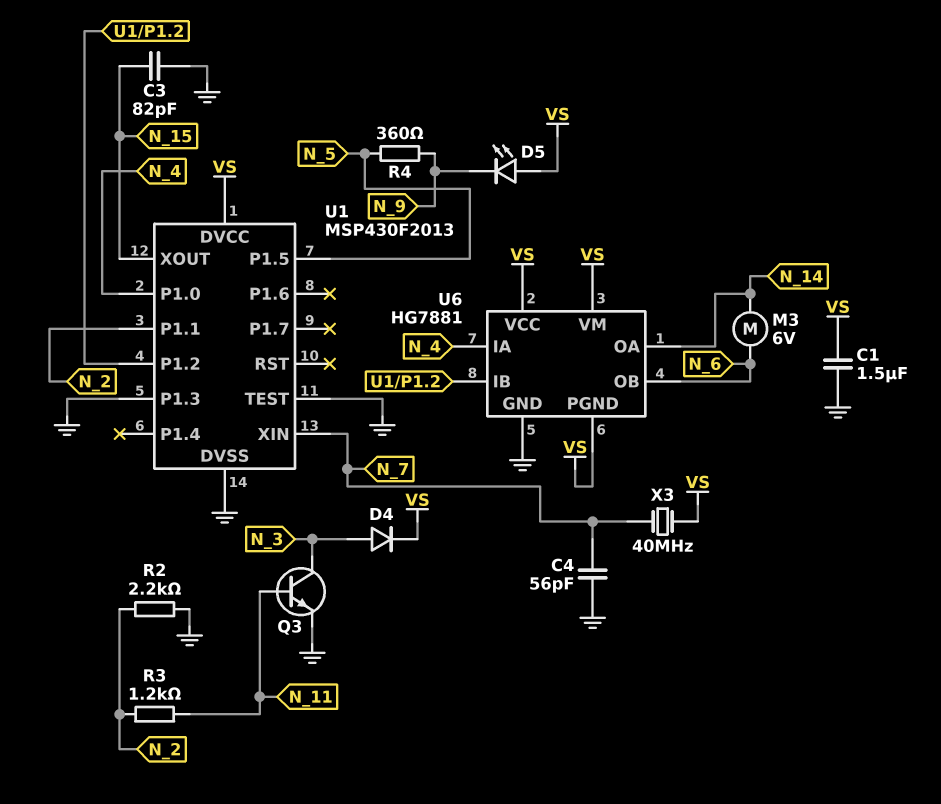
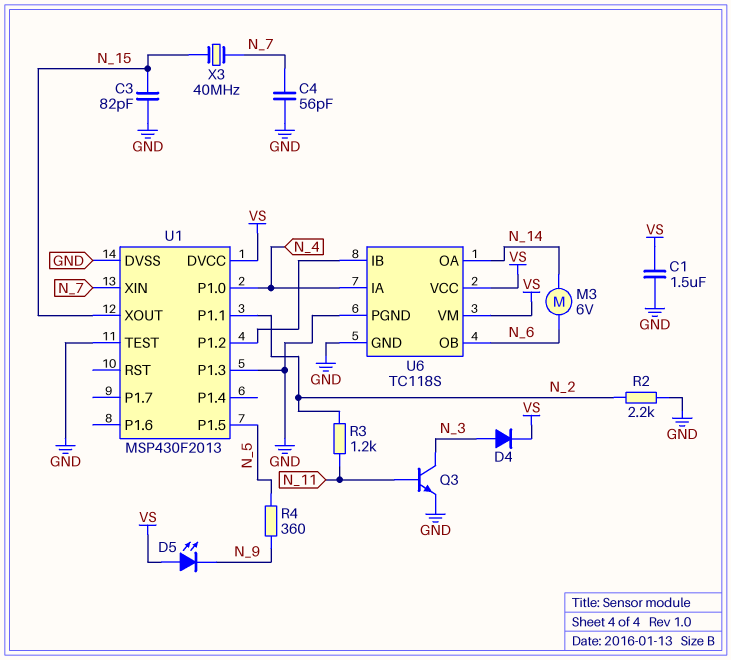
U6: HG7881 -> TC118S
U6 pin PGND: VS -> GND
X3: 40MHz (N_7, VS) -> 40MHz (N_7, N_15)

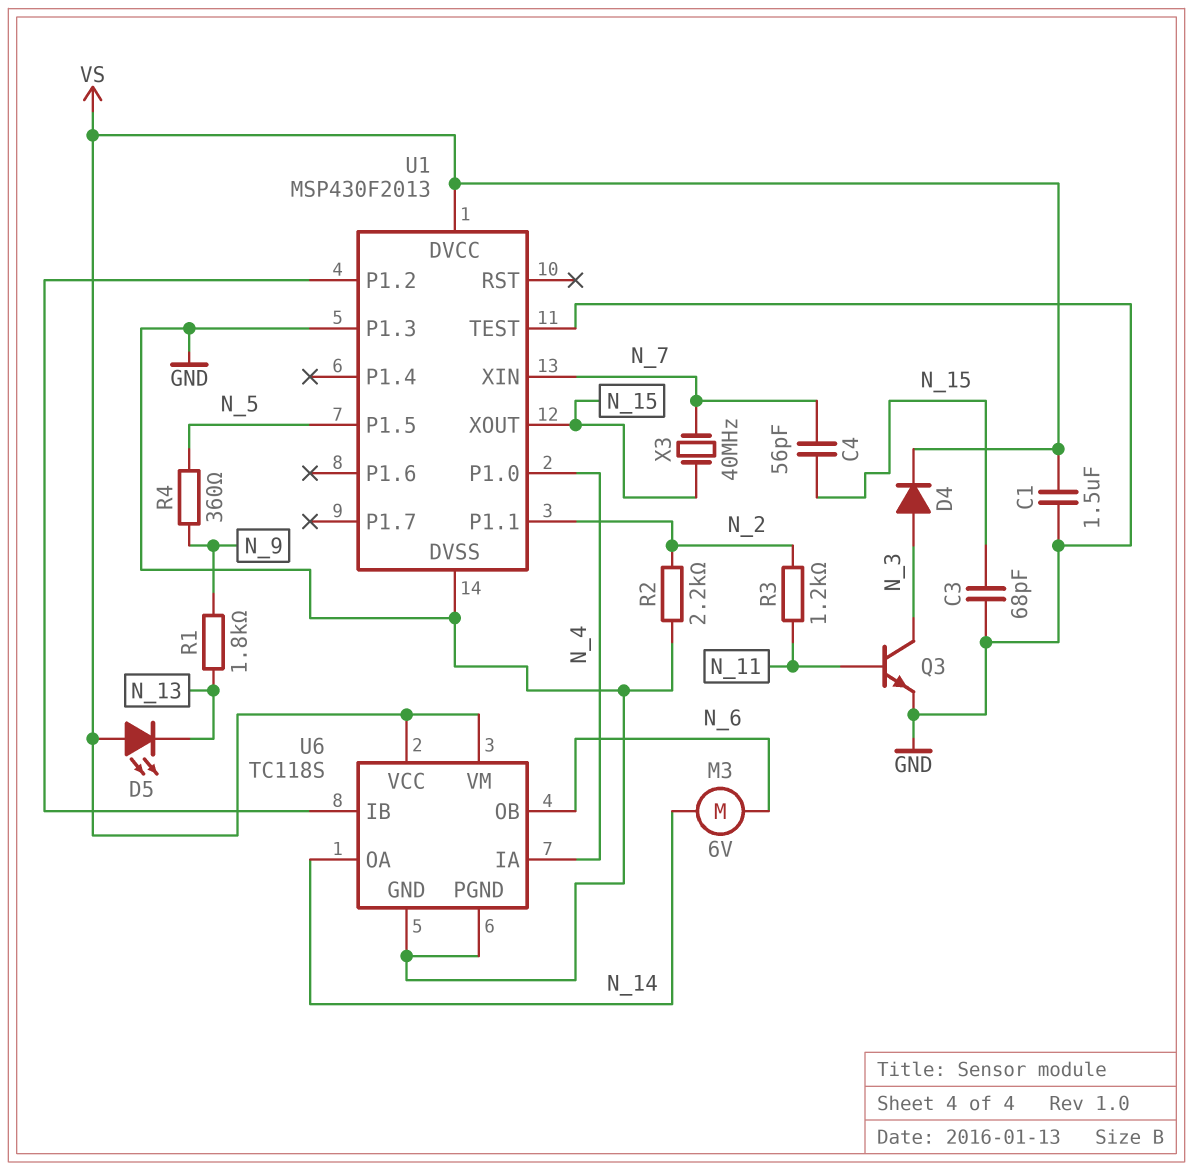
C3: 82pF (GND, N_15) -> 68pF (GND, N_15)
C4: 56pF (GND, N_7) -> 56pF (N_7, N_15)
D5: LED (A VS, K N_9) -> LED (A VS, K N_13)
R1: none -> 1.8k (N_9, N_13)

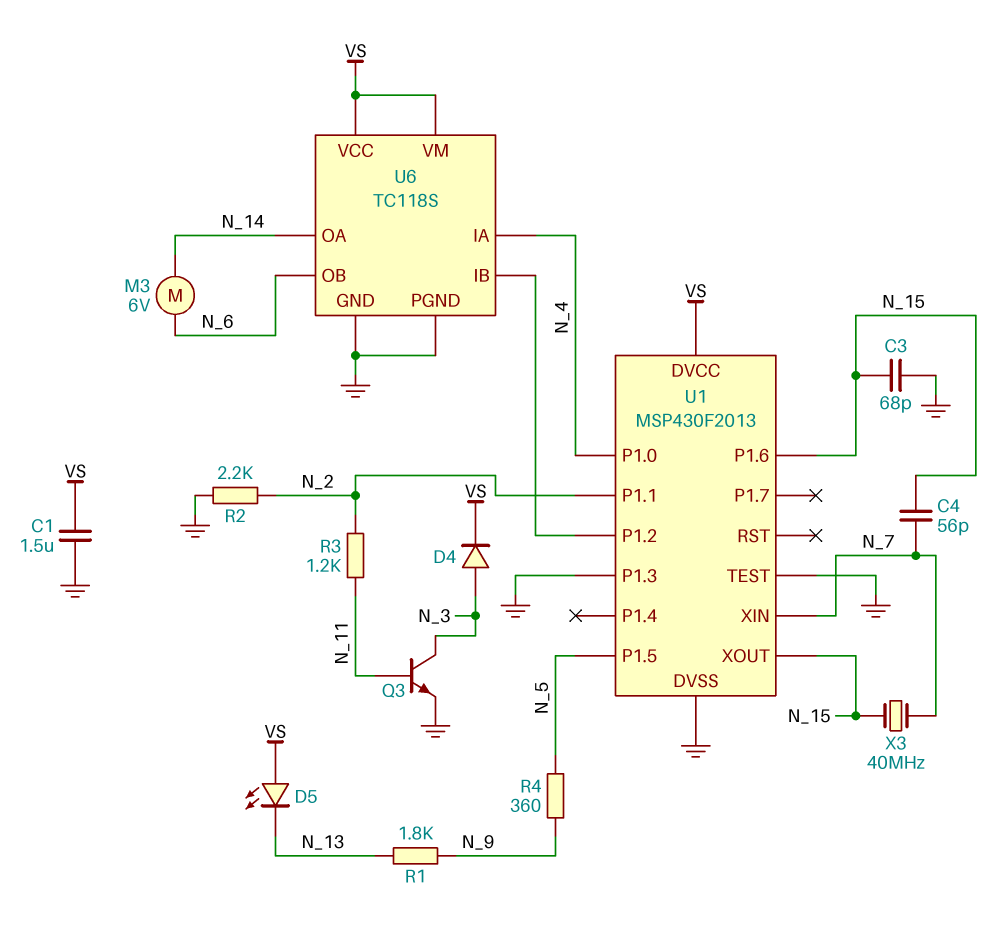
U1 pin P1.6: none -> N_15

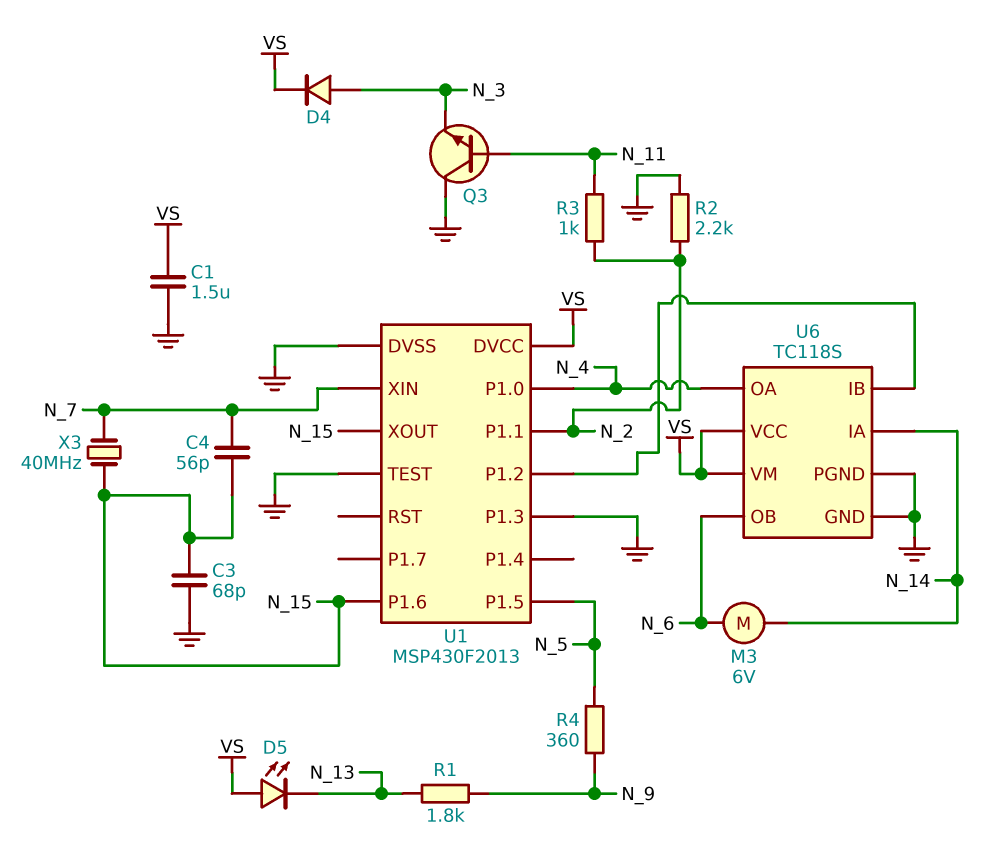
Q3: NPN (B N_11, C N_3, E GND) -> NPN (B N_11, C GND, E N_3)
R3: 1.2k (N_2, N_11) -> 1k (N_2, N_11)
U6 pin IA: N_4 -> N_14
U6 pin OA: N_14 -> N_4

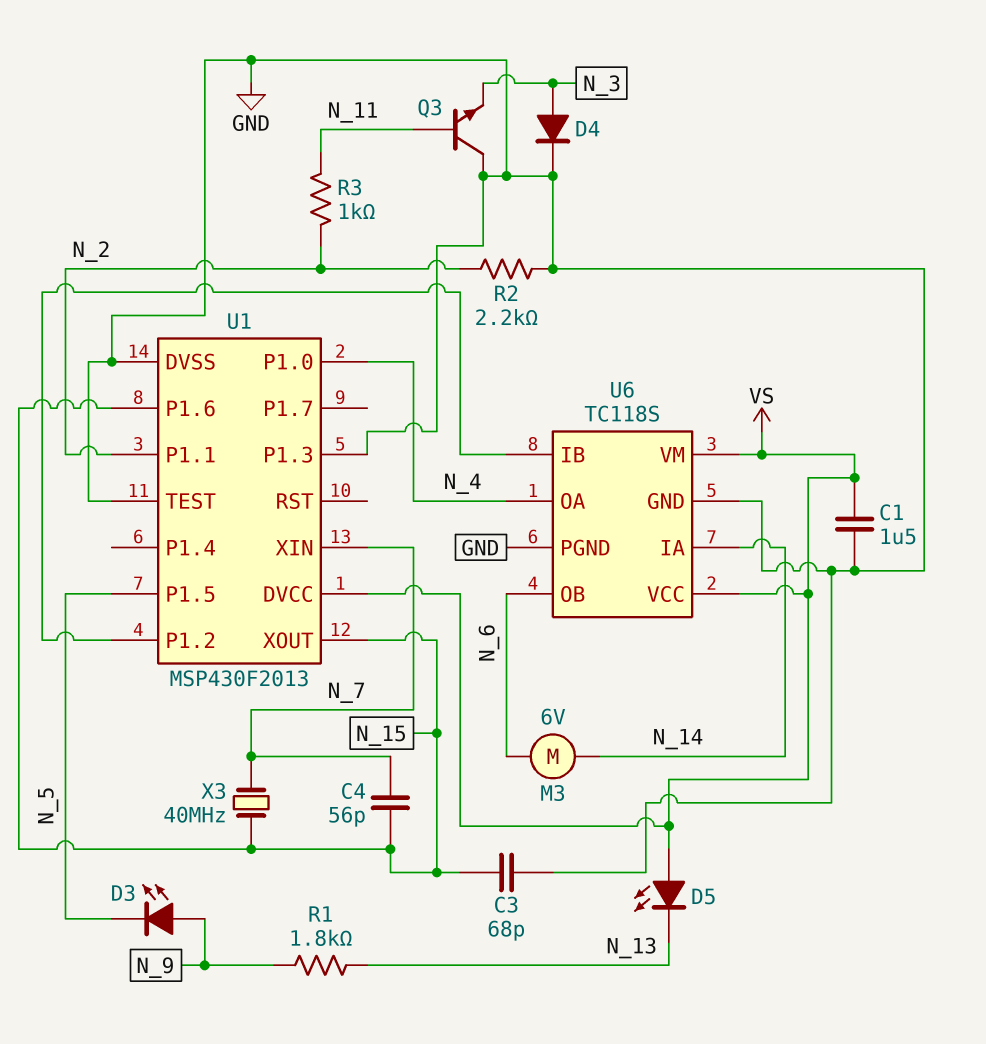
D3: none -> LED (A N_9, K N_5)
D4: diode (A N_3, K VS) -> diode (A N_3, K GND)
R4: 360 (N_5, N_9) -> none

